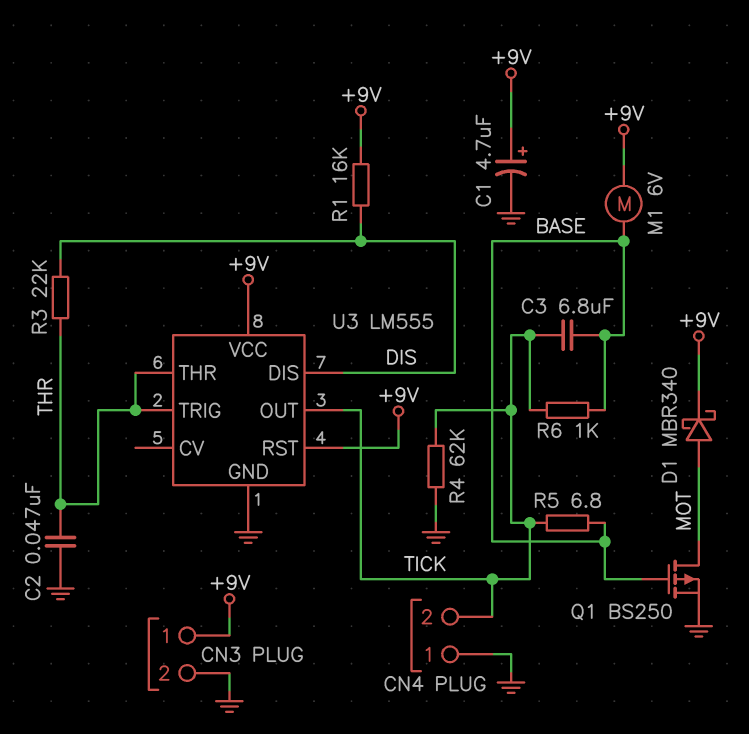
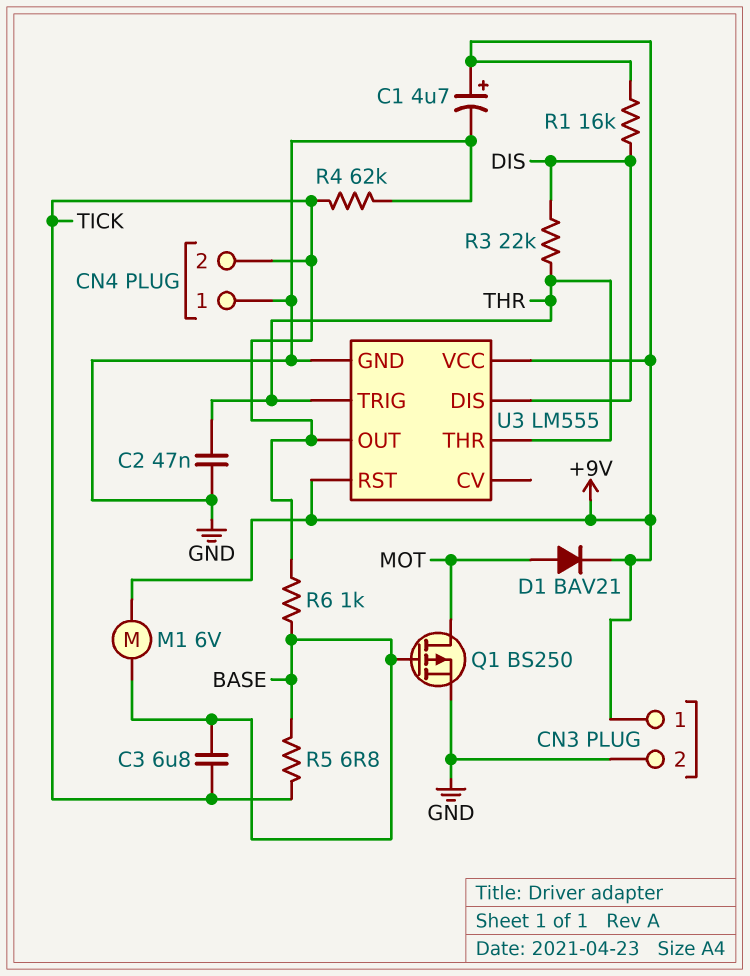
D1: schottky MBR340 (A MOT, K +9V) -> diode BAV21 (A MOT, K +9V)

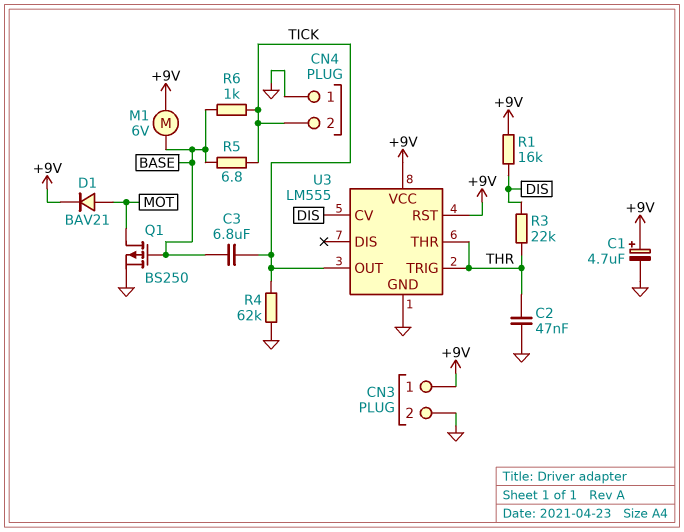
U3 pin CV: none -> DIS
U3 pin DIS: DIS -> none

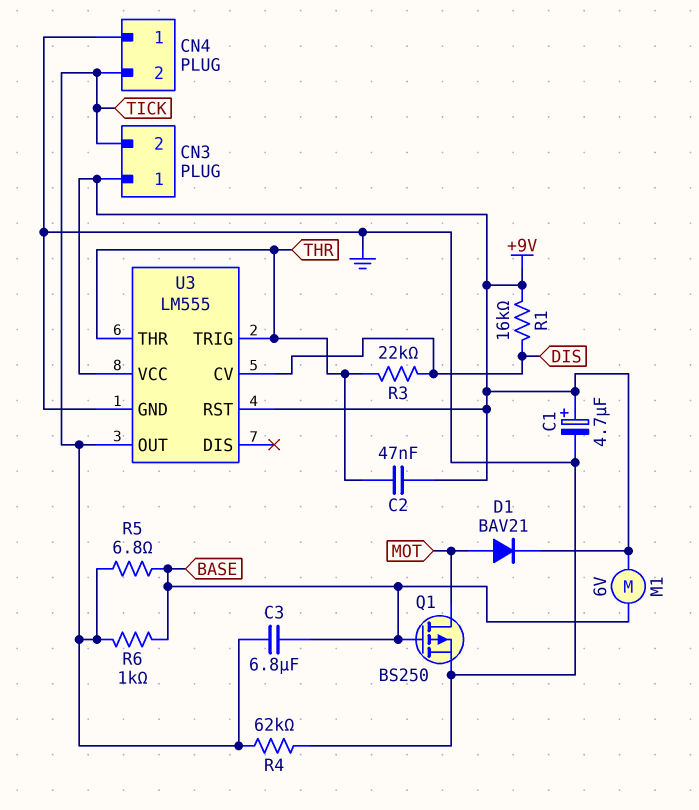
C2: 47nF (GND, THR) -> 47nF (+9V, THR)
CN3 pin 2: GND -> TICK

